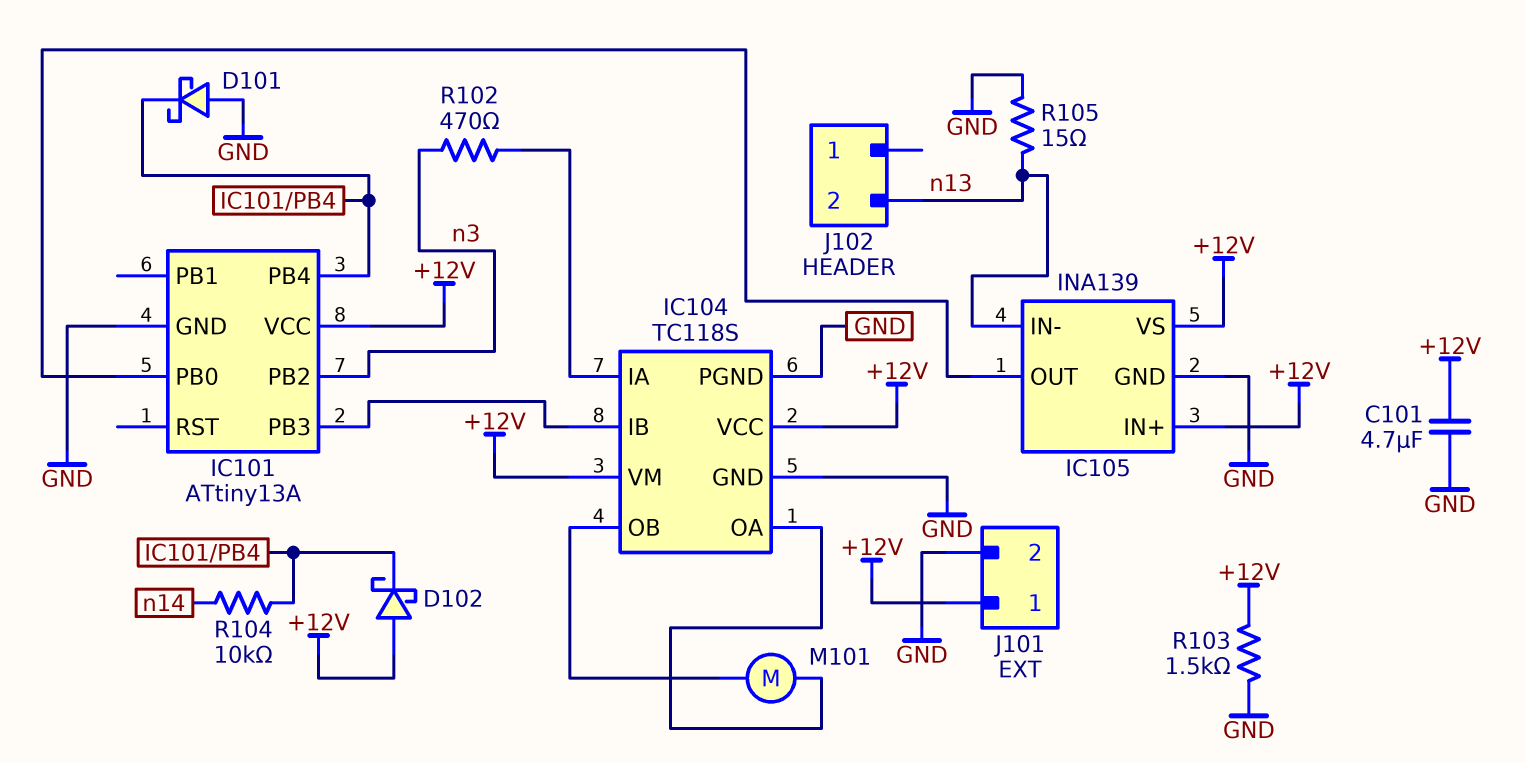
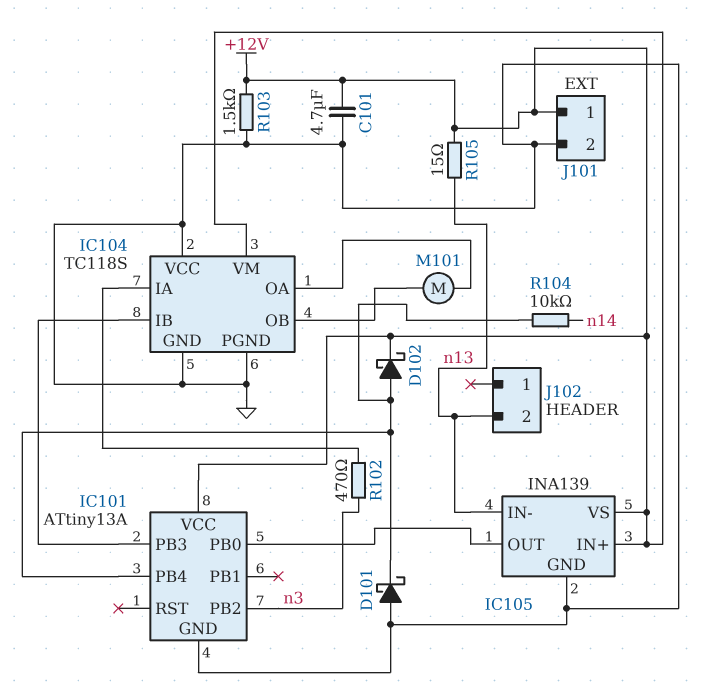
D102: schottky (A +12V, K IC101/PB4) -> schottky (A IC101/PB4, K +12V)
IC104 pin VCC: +12V -> GND
R105: 15 (GND, n13) -> 15 (+12V, n13)

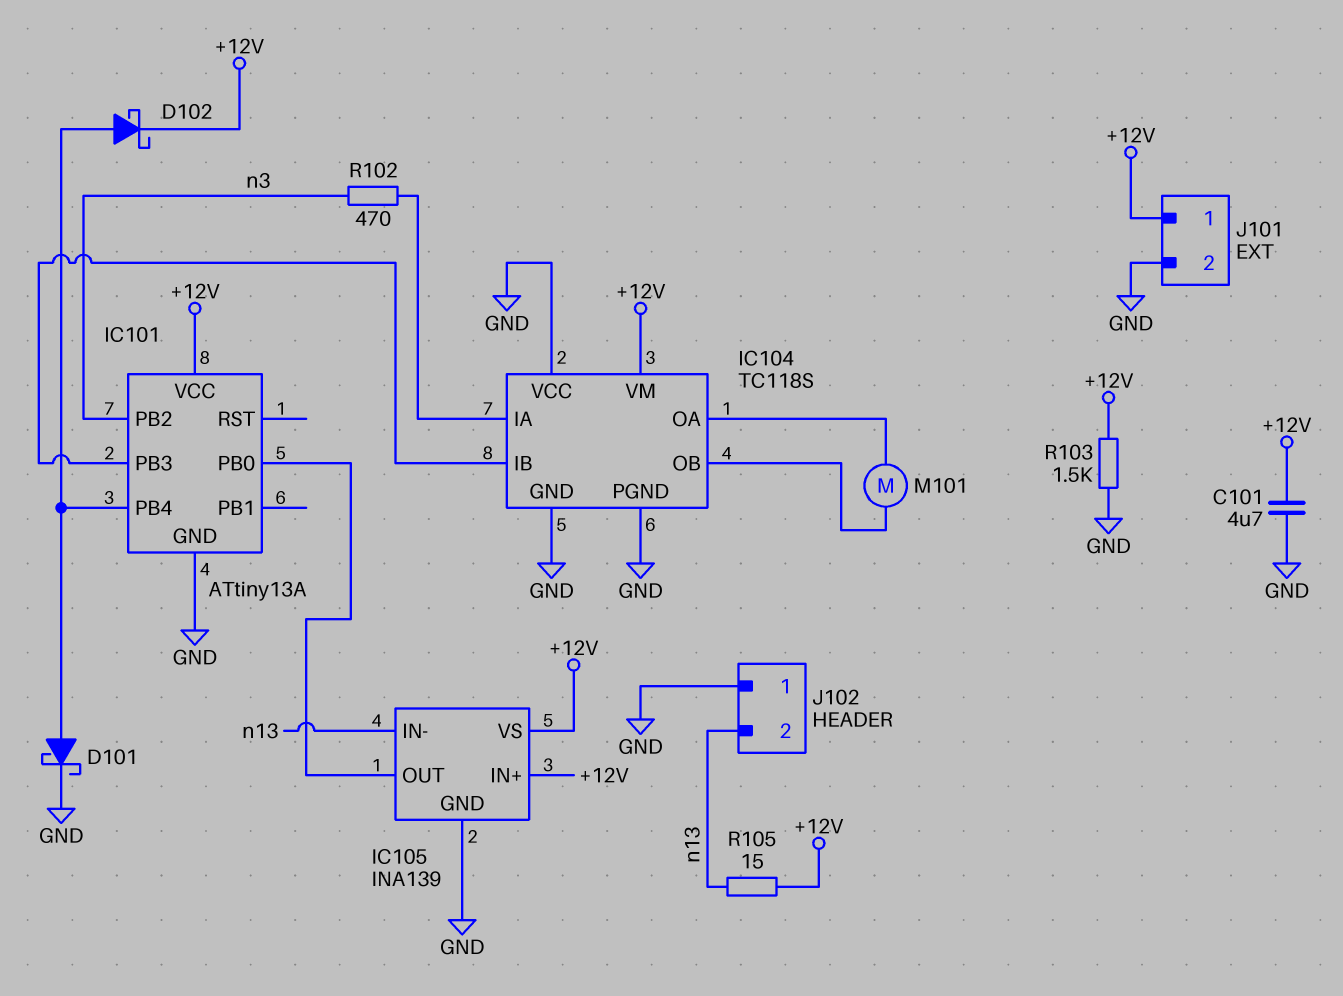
D101: schottky (A GND, K IC101/PB4) -> schottky (A IC101/PB4, K GND)
J102 pin 1: none -> GND
R104: 10k (IC101/PB4, n14) -> none

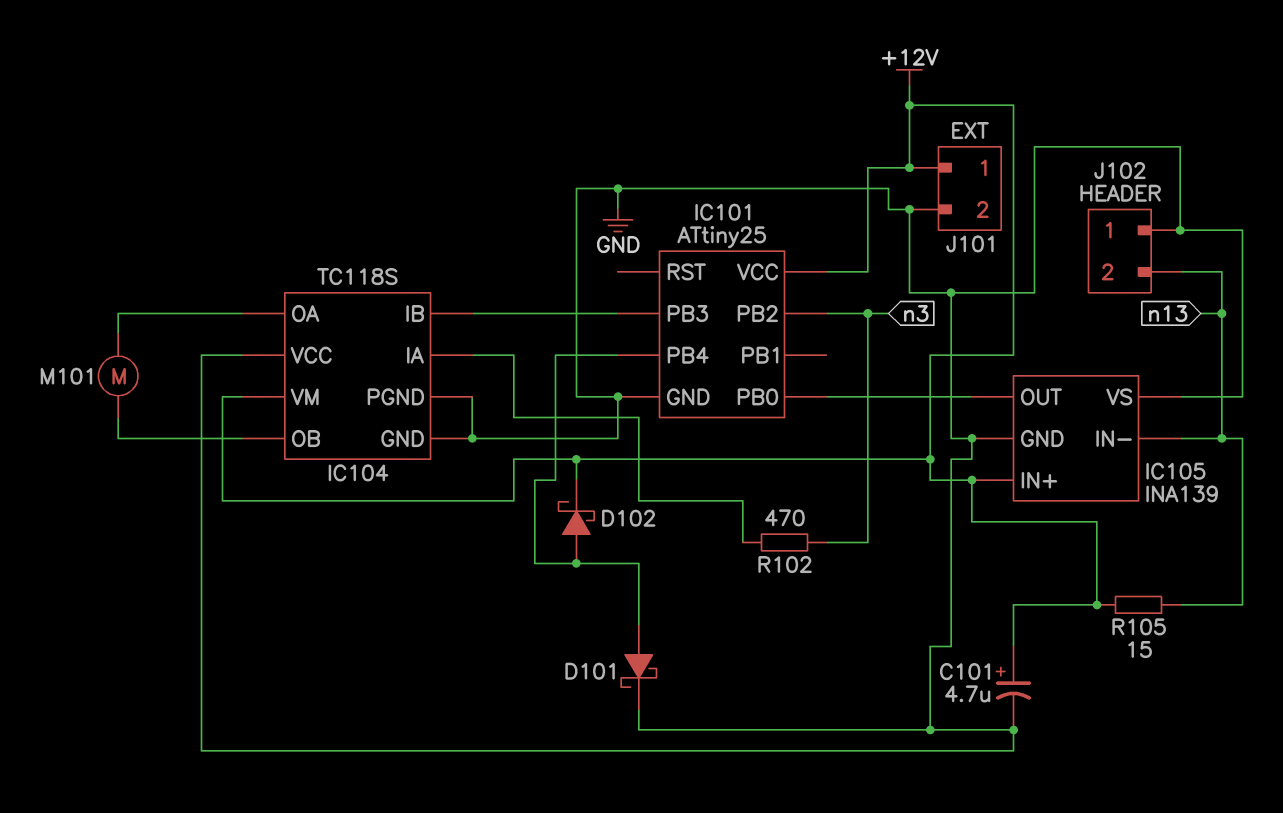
C101: 4.7uF (+12V, GND) -> 4.7uF (plus +12V, minus GND)
IC101: ATtiny13A -> ATtiny25
IC105 pin VS: +12V -> GND
R103: 1.5k (+12V, GND) -> none

